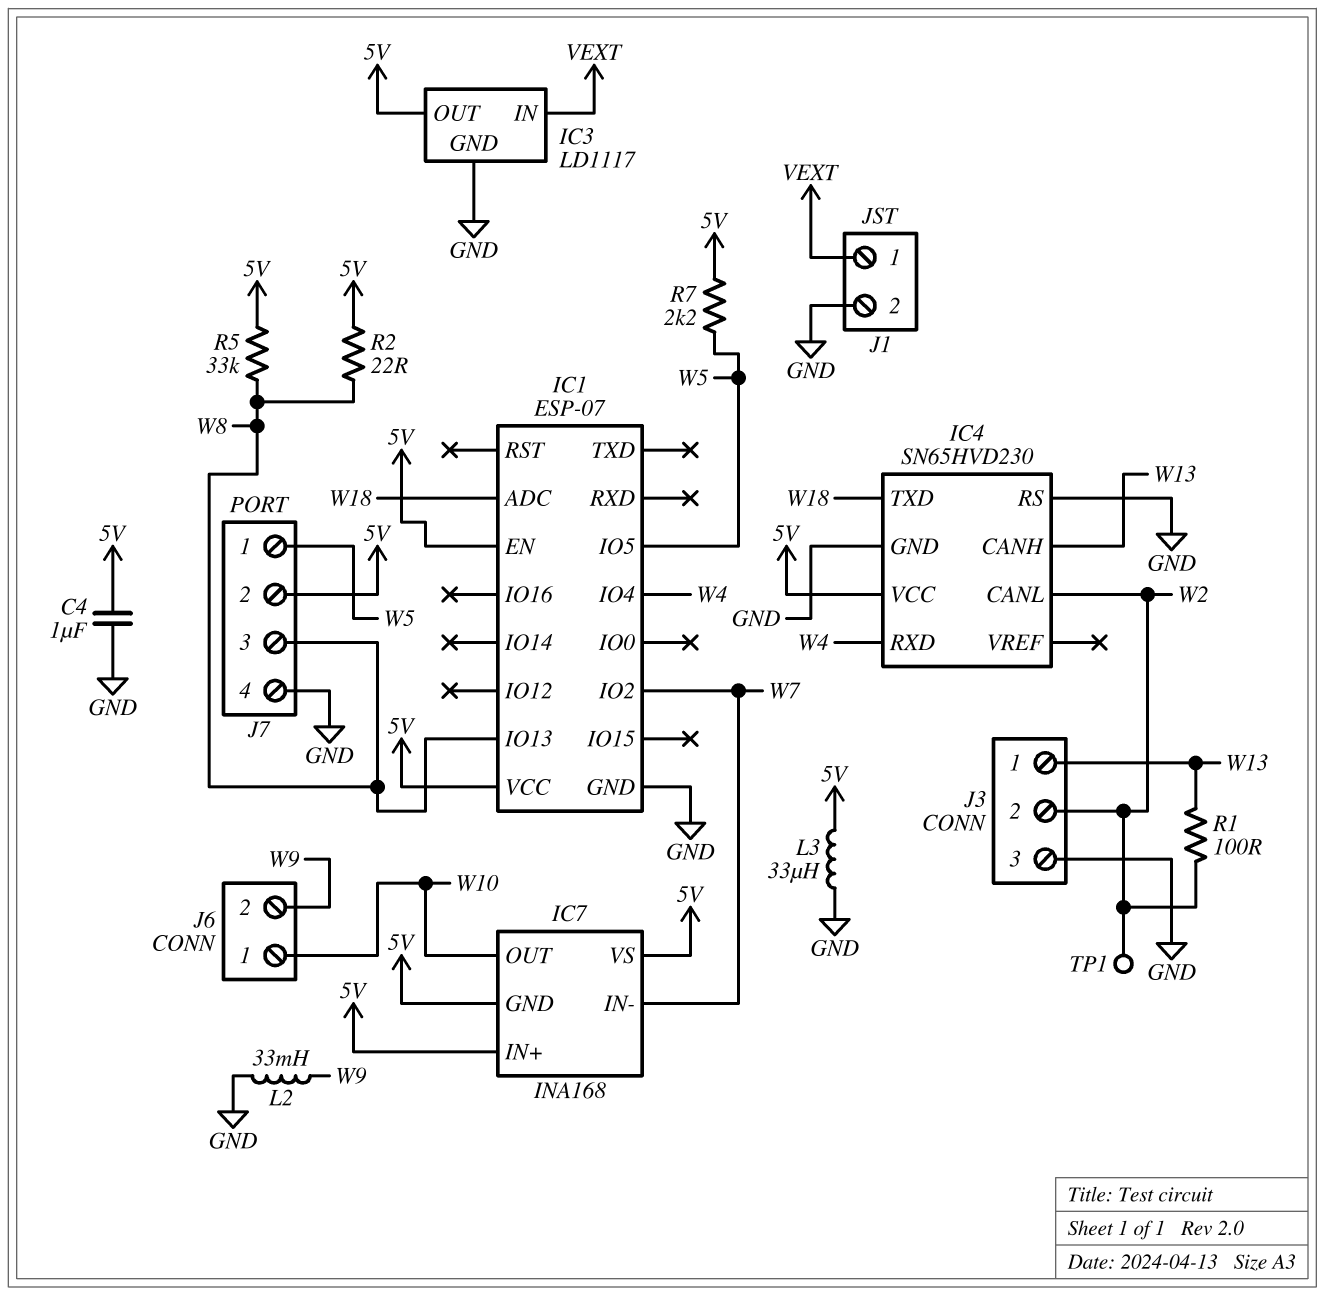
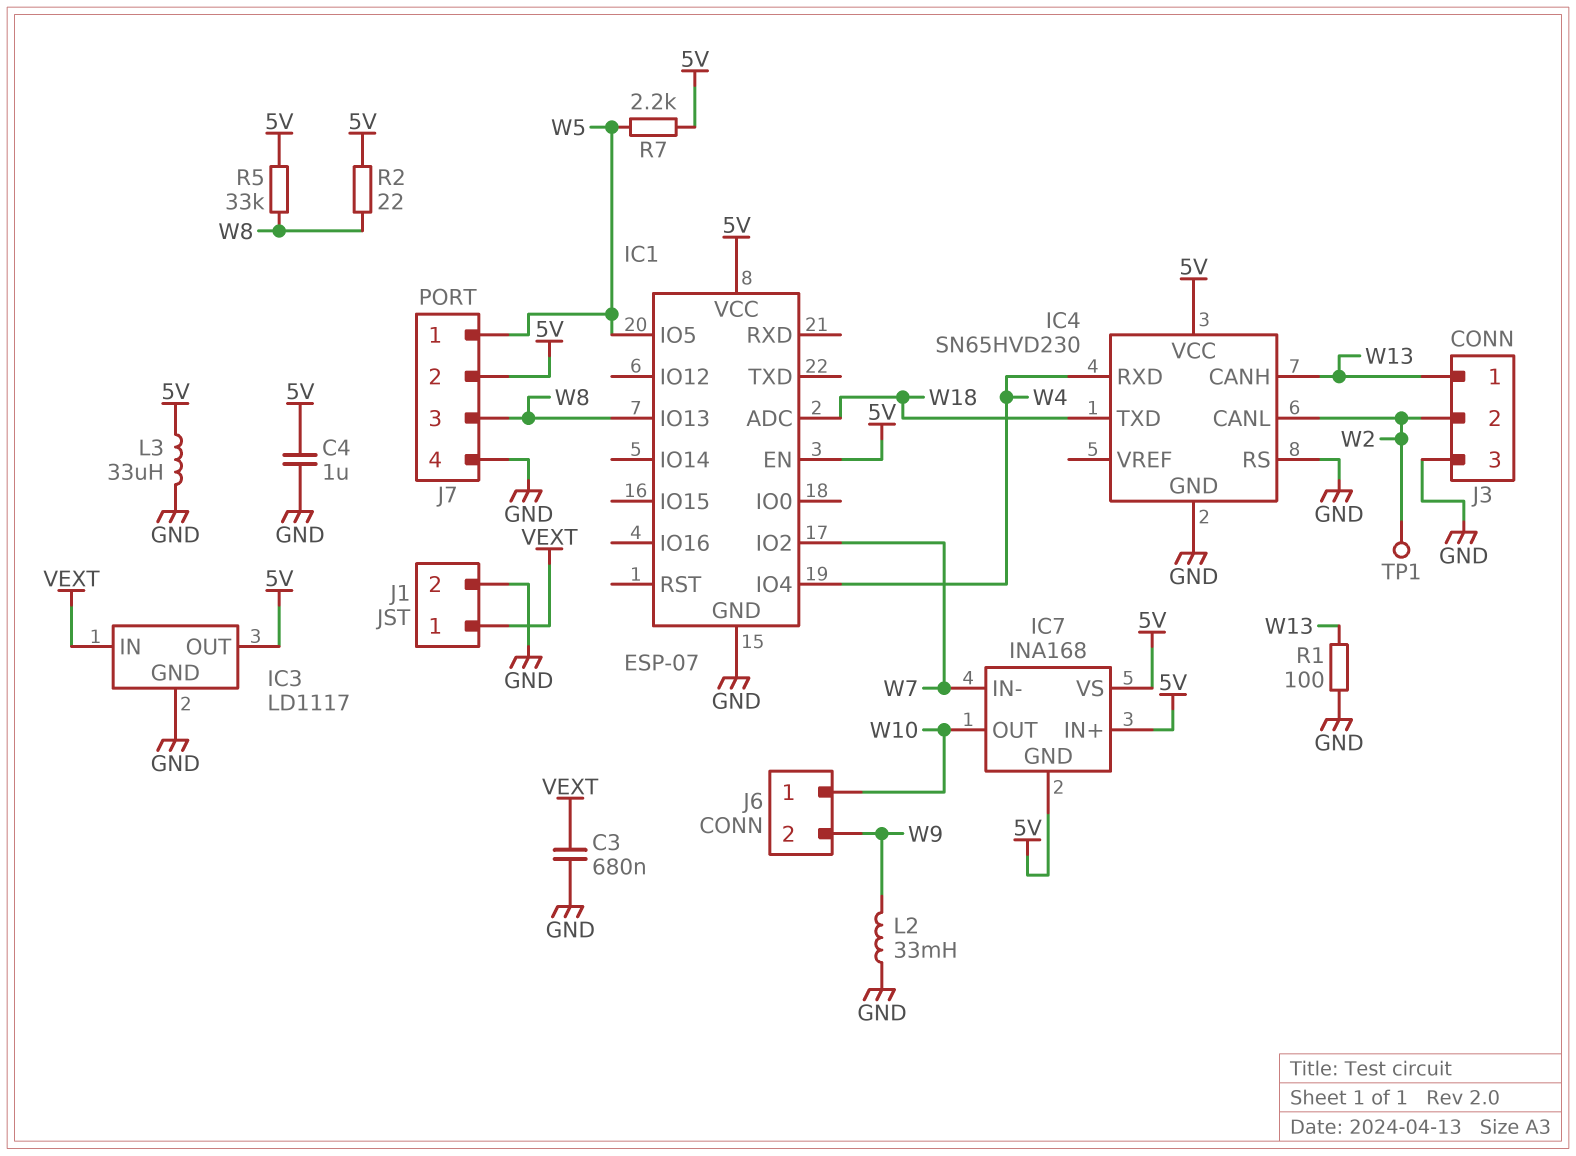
C3: none -> 680nF (GND, VEXT)
R1: 100 (W2, W13) -> 100 (GND, W13)

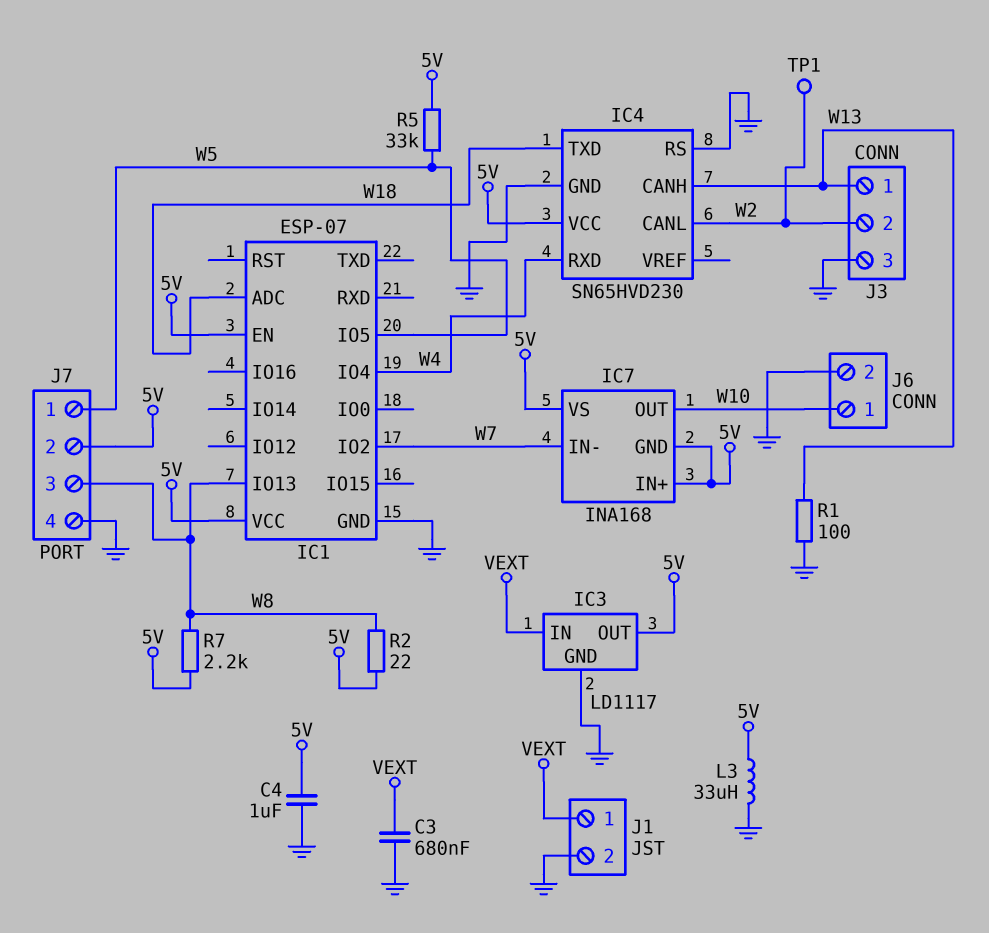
J6 pin 2: W9 -> GND
L2: 33mH (GND, W9) -> none
R5: 33k (5V, W8) -> 33k (5V, W5)
R7: 2.2k (5V, W5) -> 2.2k (5V, W8)

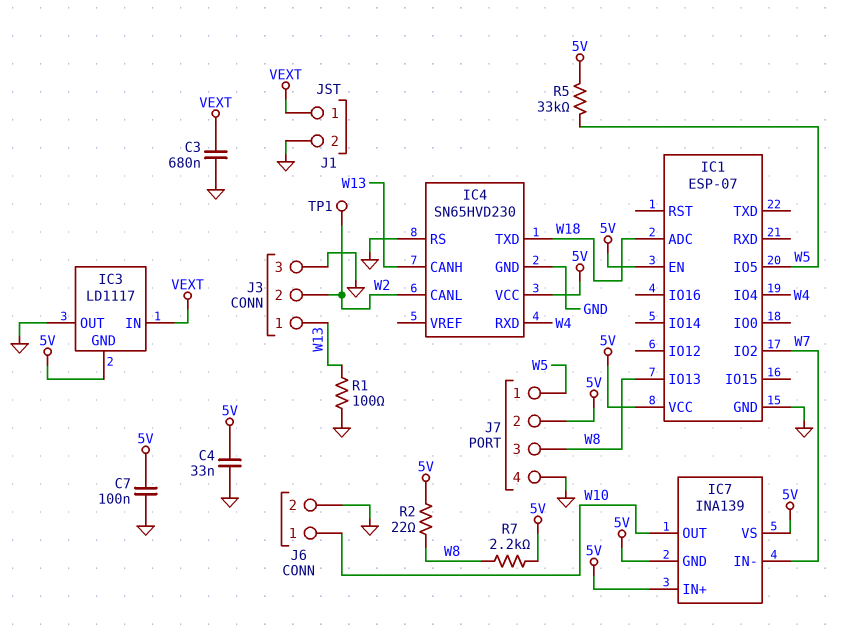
C4: 1uF (5V, GND) -> 33nF (5V, GND)
C7: none -> 100nF (5V, GND)
IC3 pin GND: GND -> 5V
IC3 pin OUT: 5V -> GND
IC7: INA168 -> INA139
L3: 33uH (5V, GND) -> none

